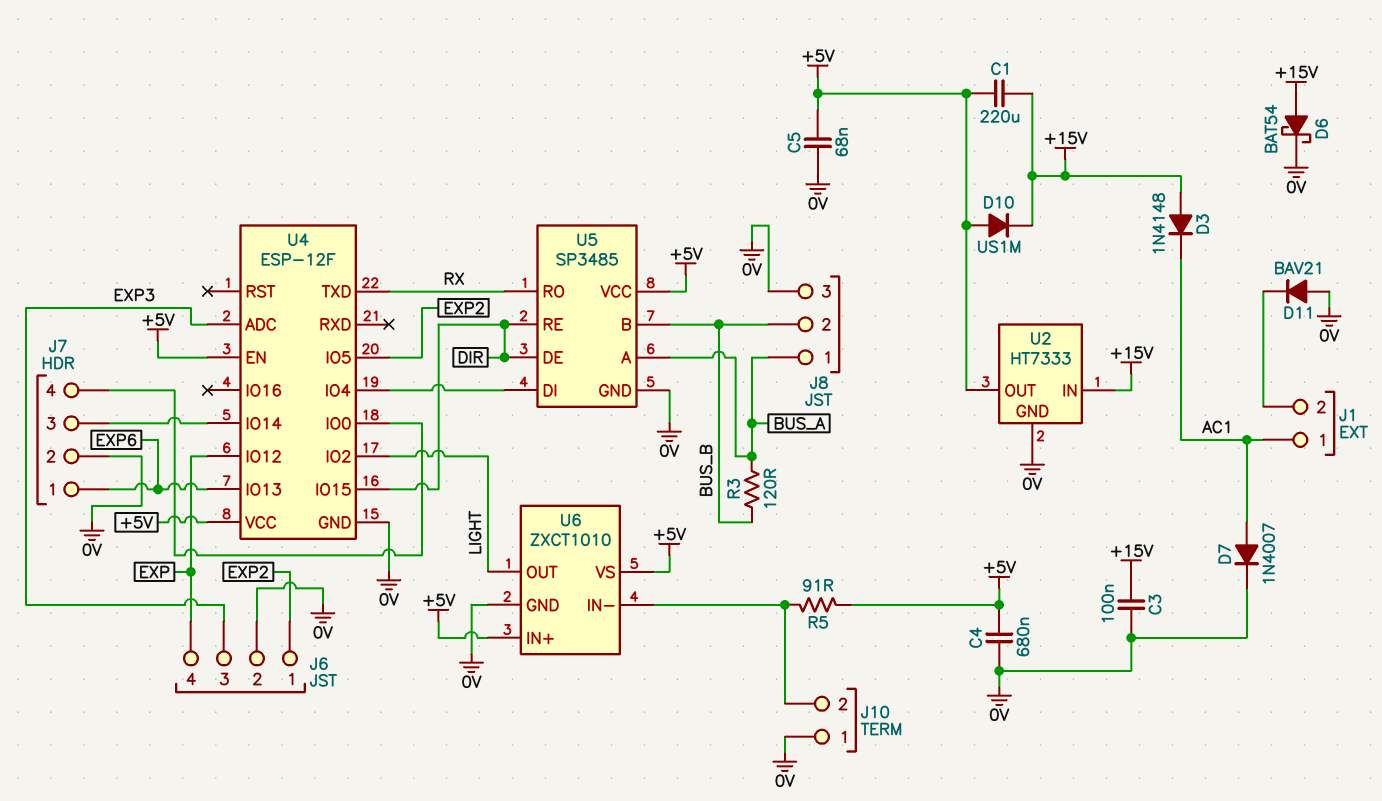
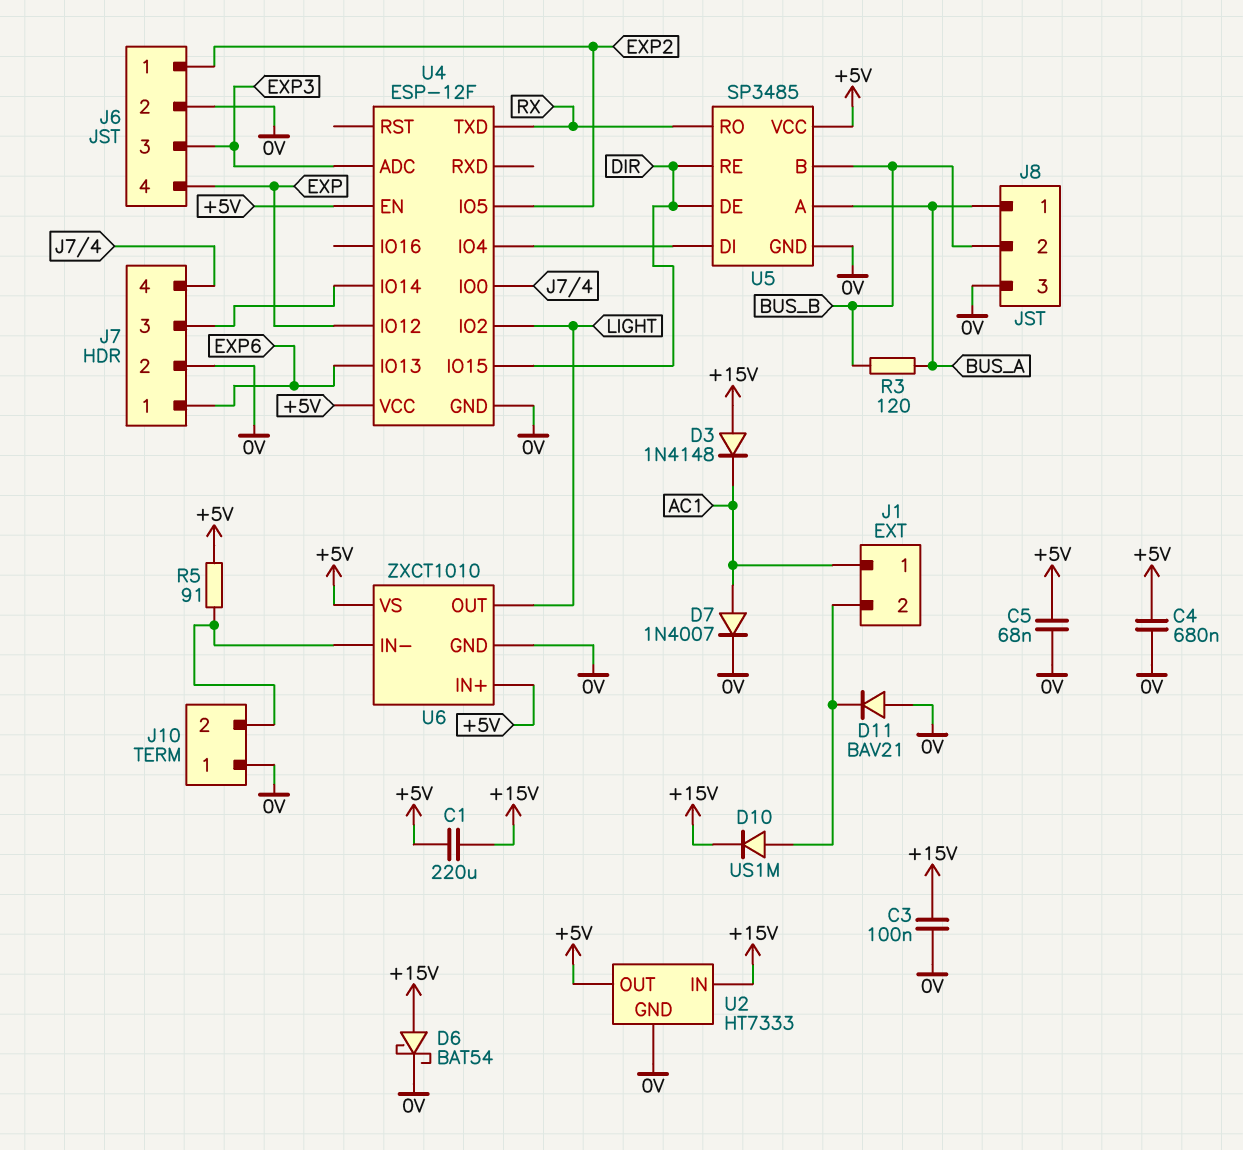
D10: diode US1M (A +5V, K +15V) -> diode US1M (A J1/2, K +15V)

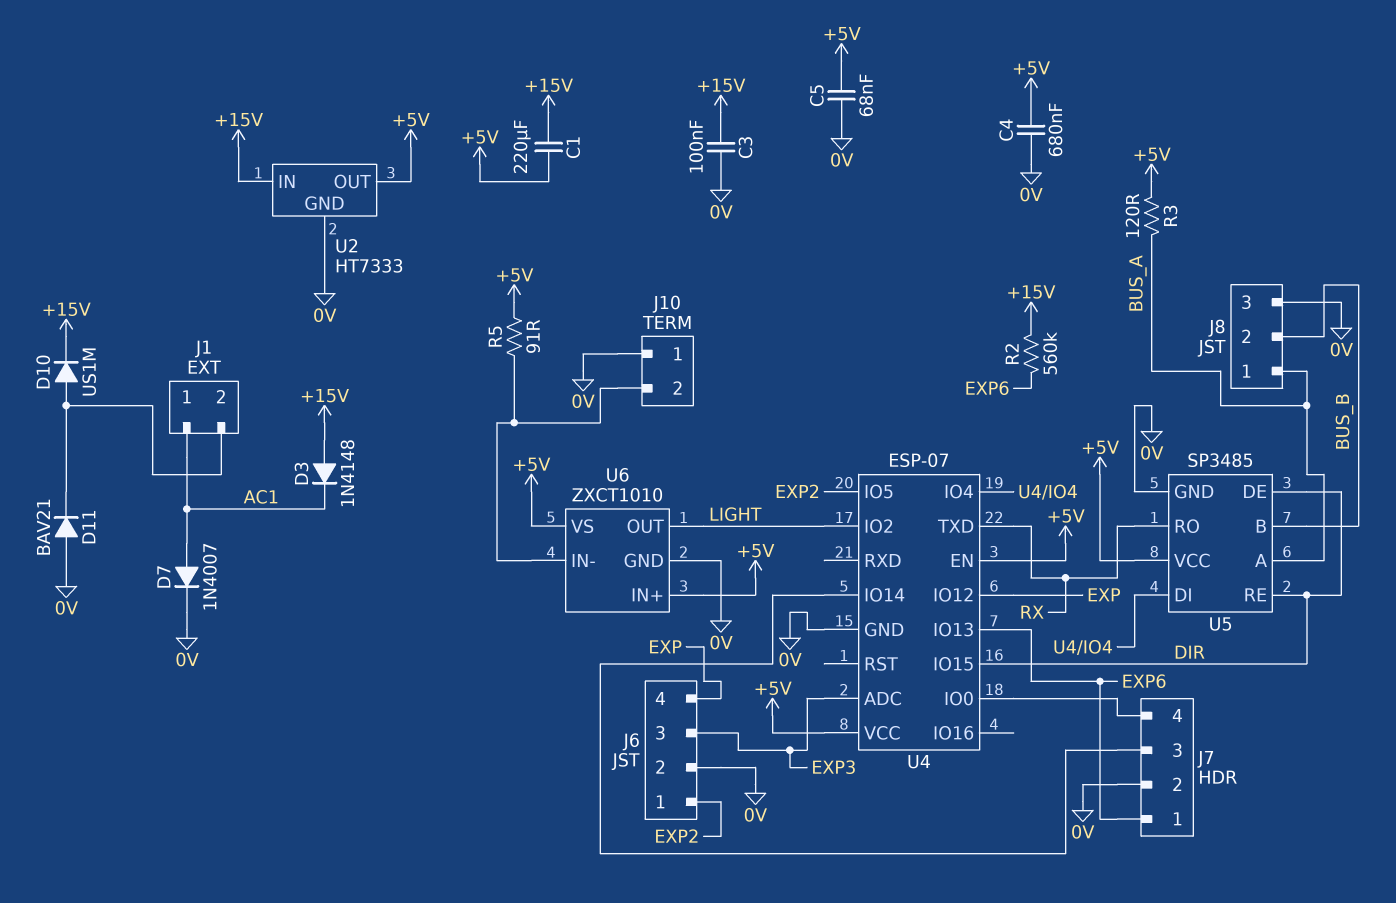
D6: schottky BAT54 (A +15V, K 0V) -> none
R2: none -> 560k (+15V, EXP6)
R3: 120 (BUS_A, BUS_B) -> 120 (+5V, BUS_A)
U4: ESP-12F -> ESP-07

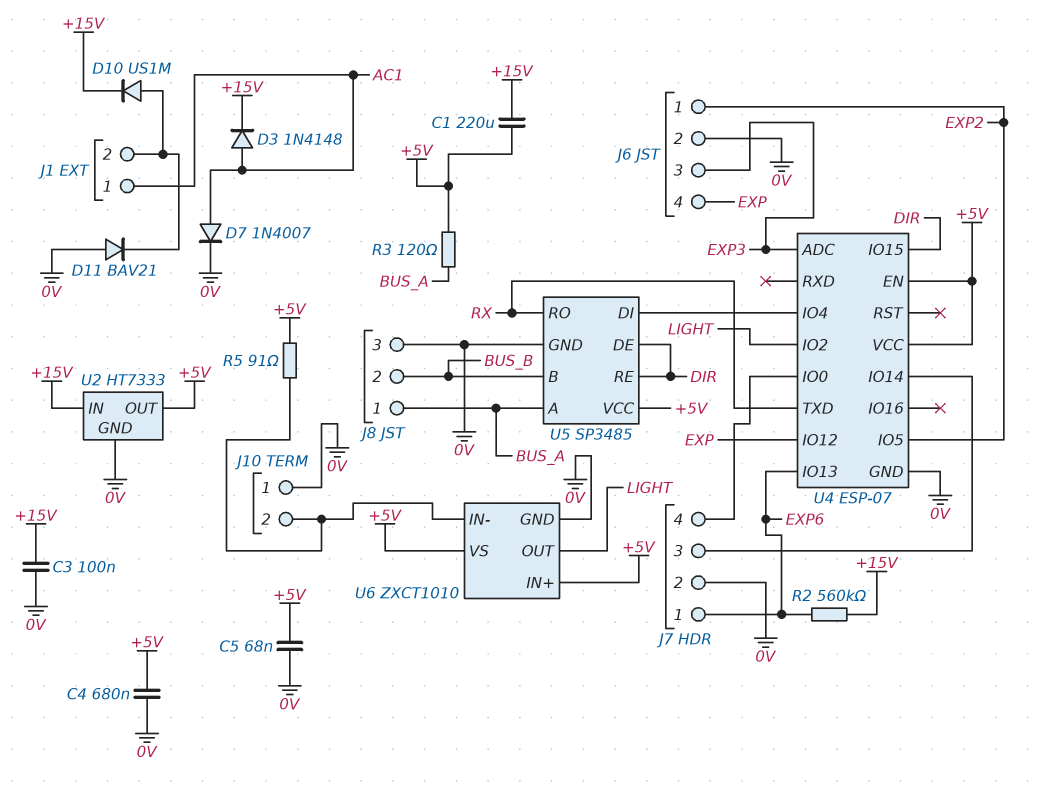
D3: diode 1N4148 (A +15V, K AC1) -> diode 1N4148 (A AC1, K +15V)

